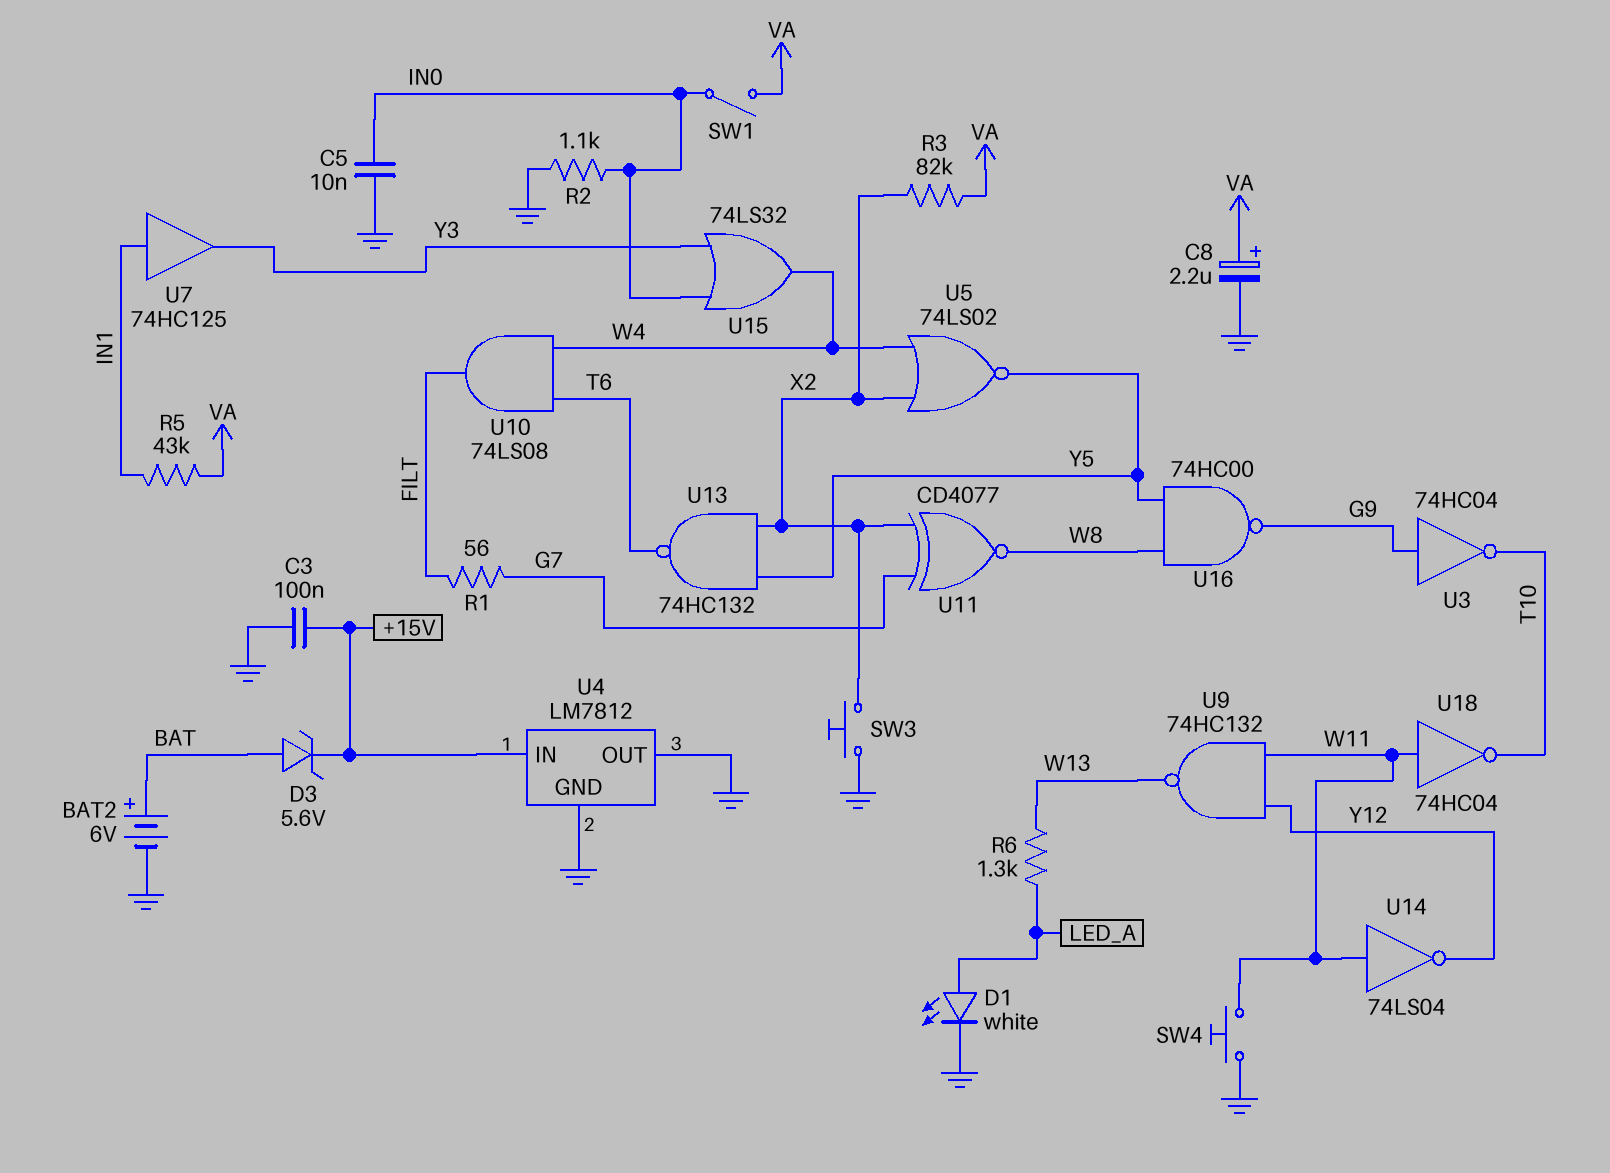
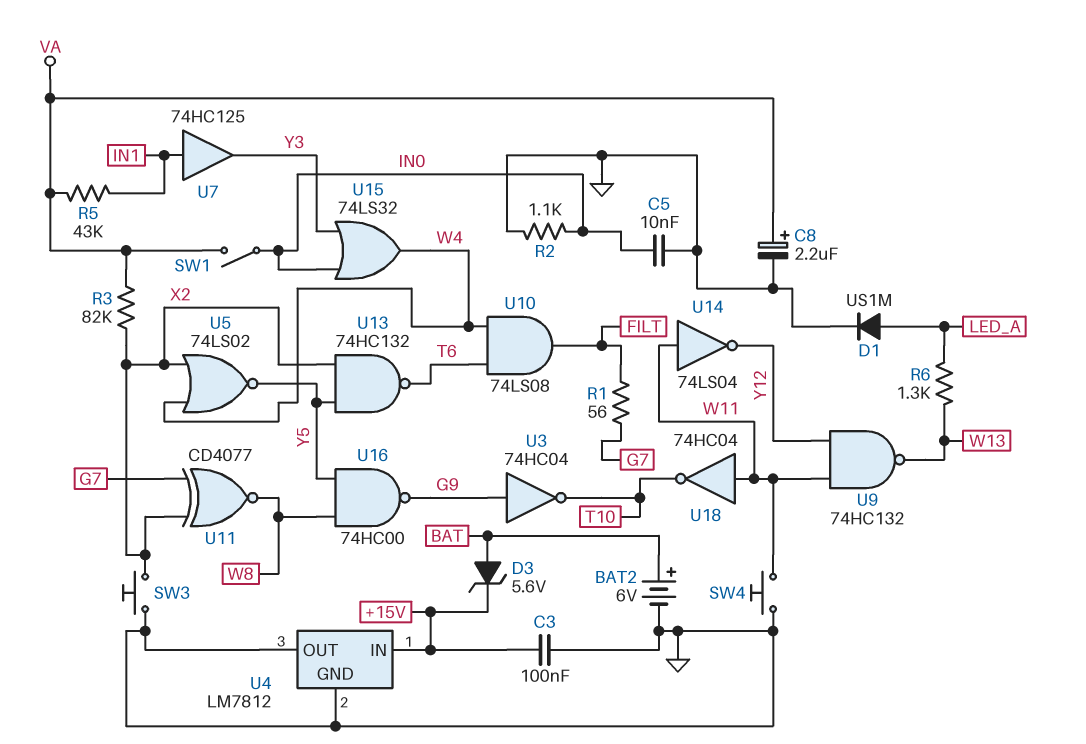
D1: LED white (A LED_A, K GND) -> diode US1M (A LED_A, K GND)

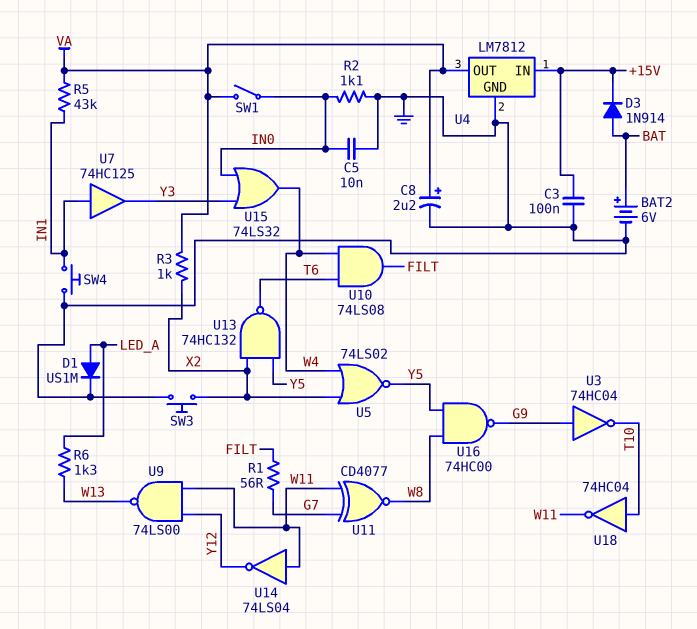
D3: zener 5.6V (A BAT, K +15V) -> diode 1N914 (A BAT, K +15V)
R3: 82k (VA, X2) -> 1k (VA, X2)
SW4: button (GND, W11) -> button (GND, IN1)
U4 pin OUT: GND -> VA
U9: NAND 74HC132 (in W11, in Y12, out W13) -> NAND 74LS00 (in W11, in Y12, out W13)
U11: XNOR CD4077 (in G7, in X2, out W8) -> XNOR CD4077 (in G7, in W11, out W8)
U18: NOT 74HC04 (in W11, out T10) -> NOT 74HC04 (in T10, out W11)

